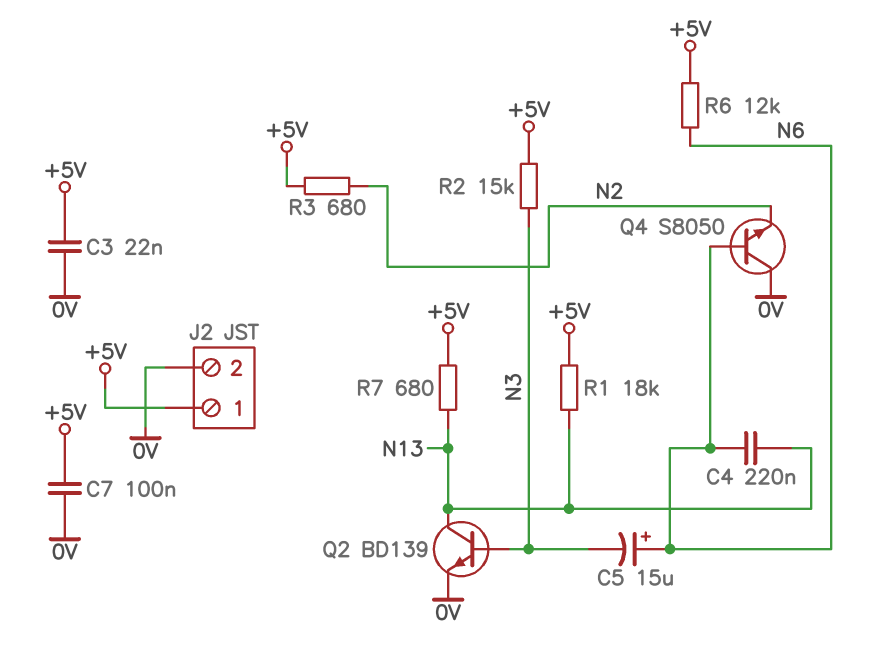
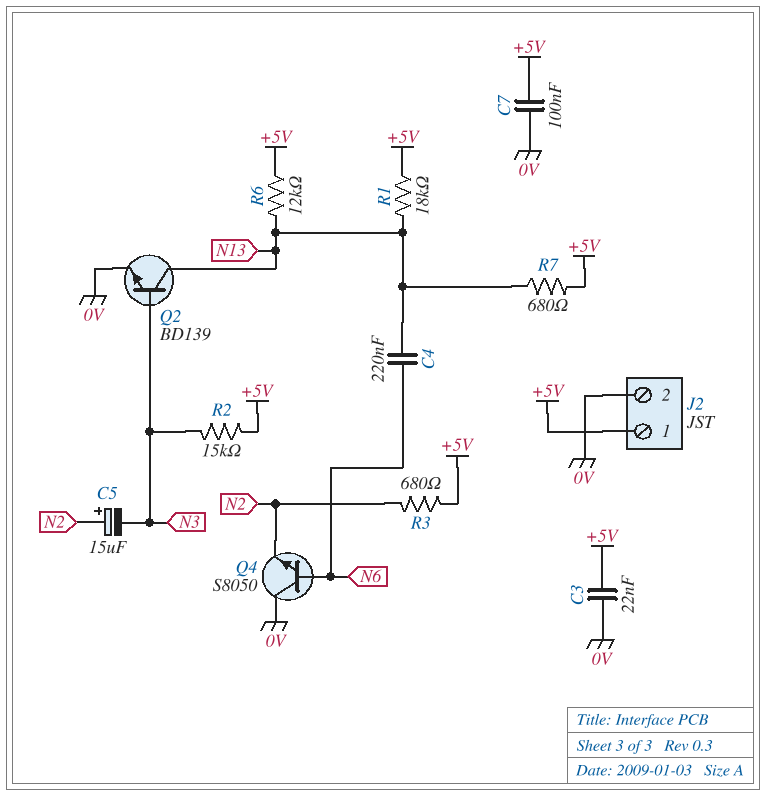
C5: 15uF (plus N6, minus N3) -> 15uF (plus N2, minus N3)
R6: 12k (+5V, N6) -> 12k (+5V, N13)

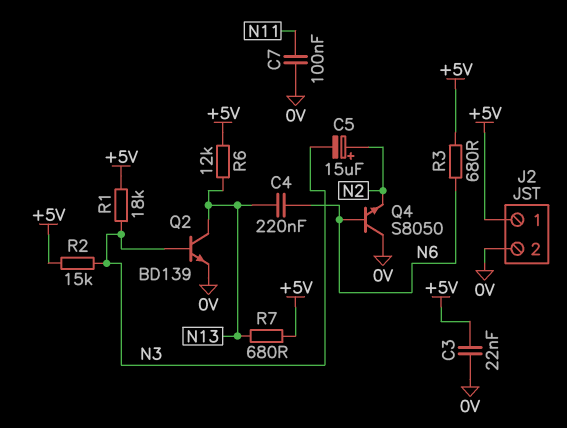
C7: 100nF (+5V, 0V) -> 100nF (0V, N11)
R1: 18k (+5V, N13) -> 18k (+5V, N3)
R3: 680 (+5V, N2) -> 680 (+5V, N6)

